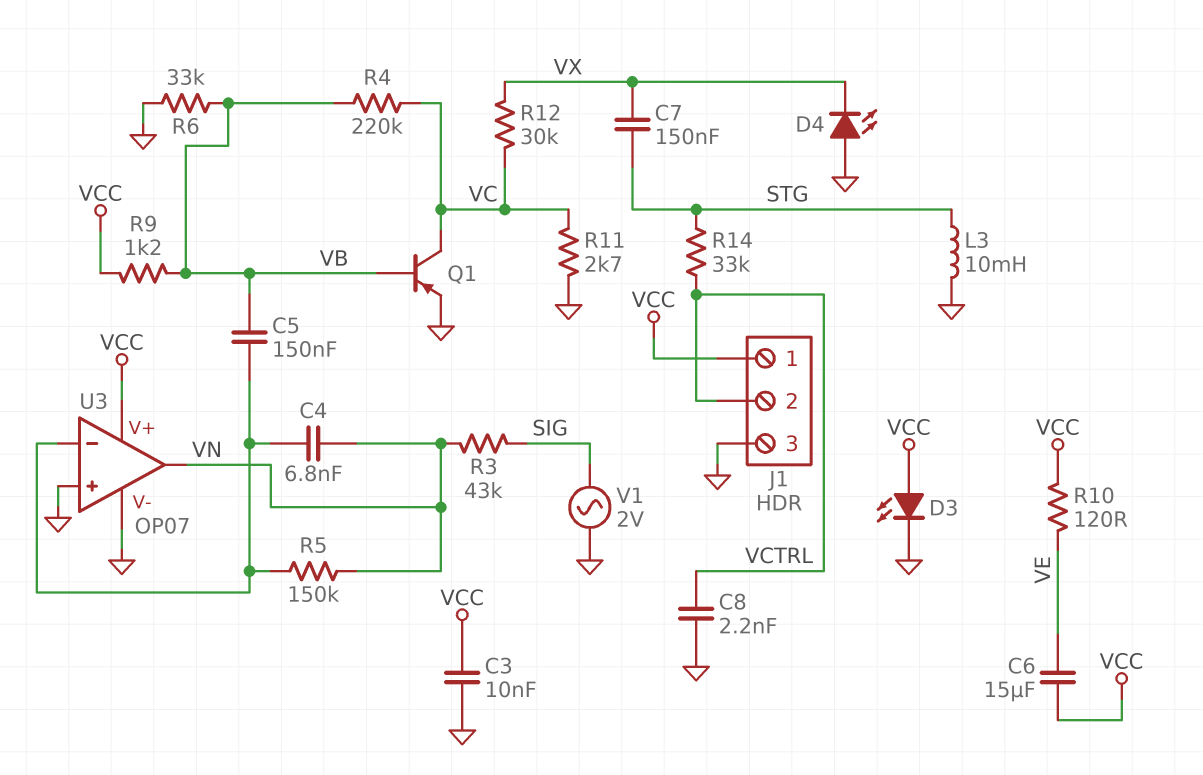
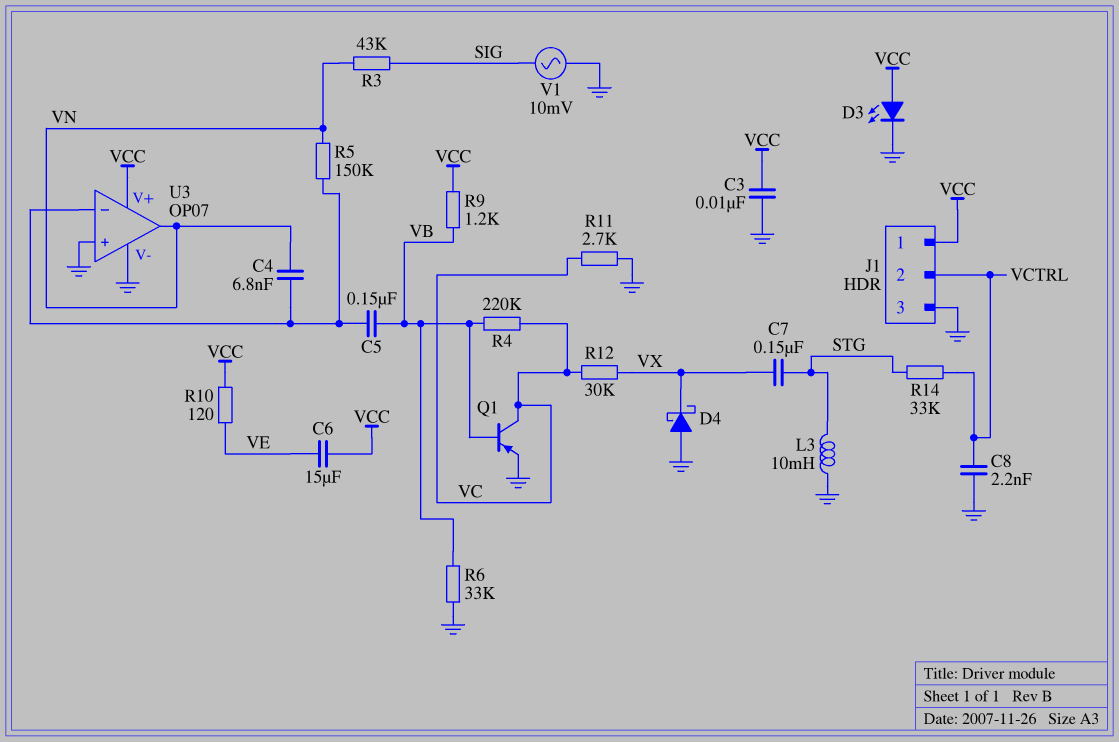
D4: LED (A GND, K VX) -> schottky (A GND, K VX)
V1: AC 2V (GND, SIG) -> AC 10mV (GND, SIG)

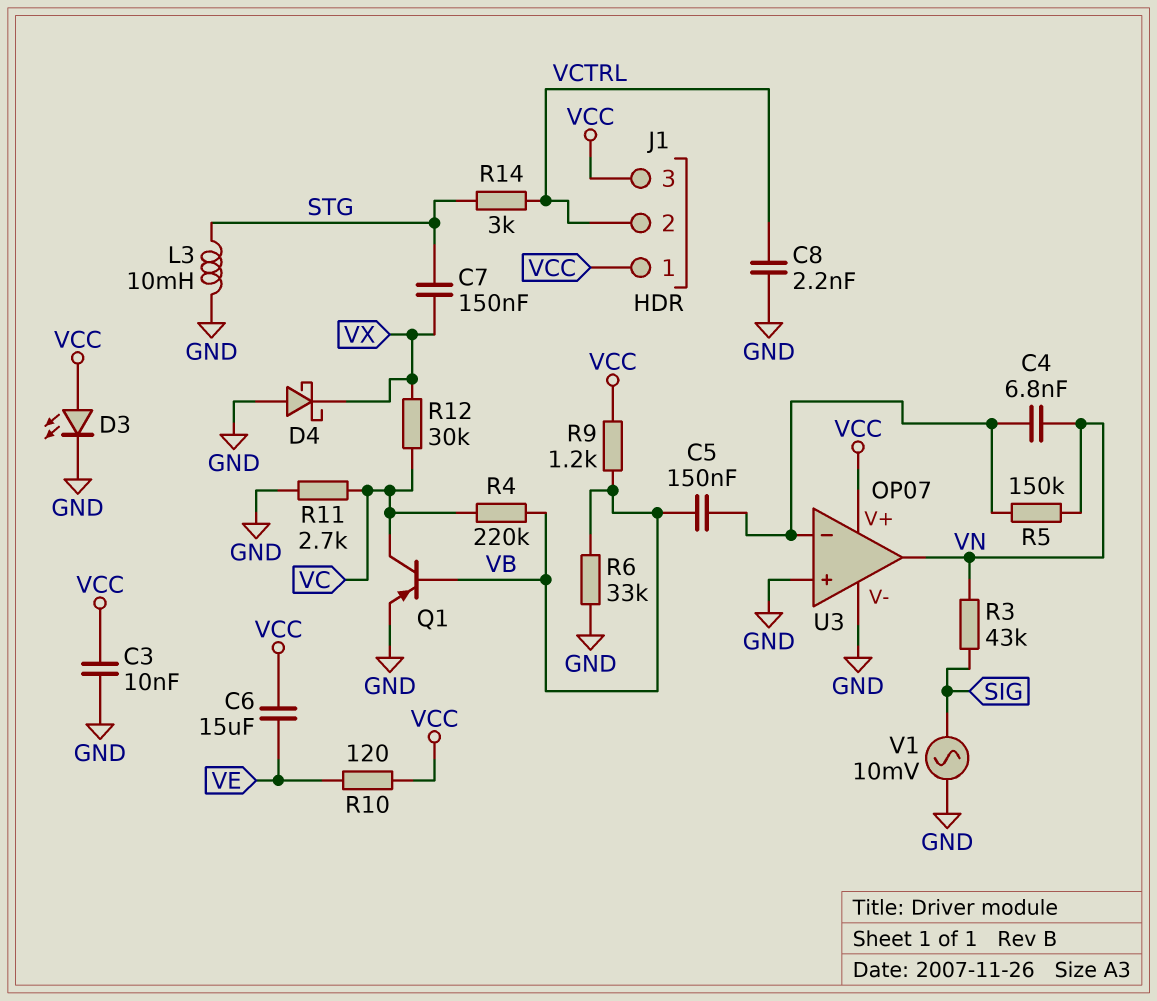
J1 pin 3: GND -> VCC
R14: 33k (STG, VCTRL) -> 3k (STG, VCTRL)

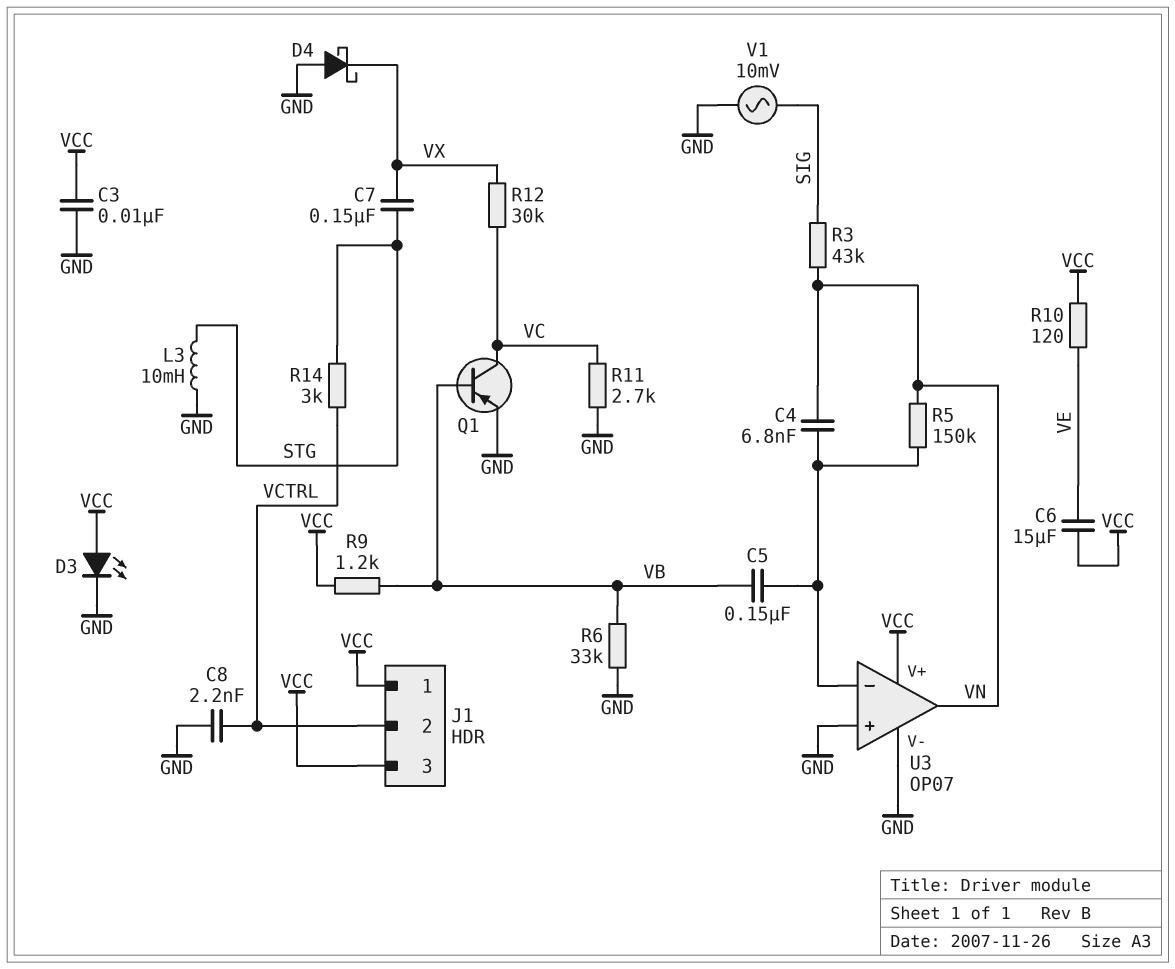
R4: 220k (VB, VC) -> none

